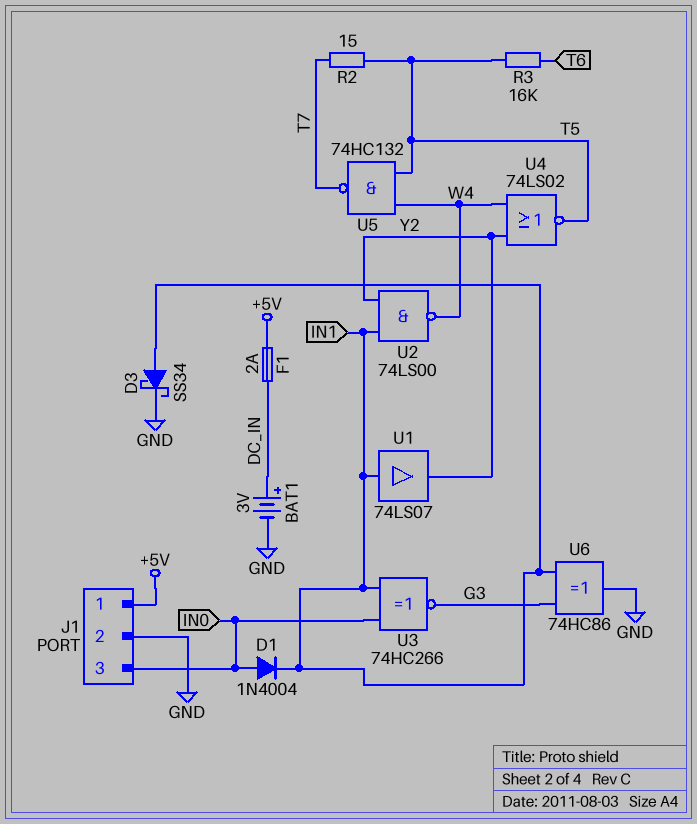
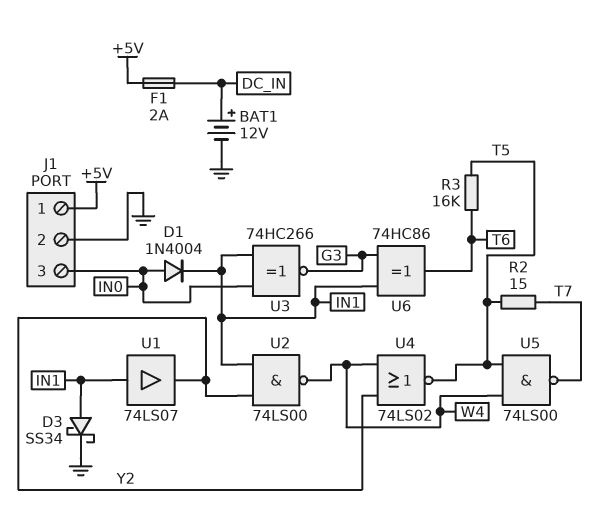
BAT1: 3V (plus DC_IN, minus GND) -> 12V (plus DC_IN, minus GND)
U5: NAND 74HC132 (in T5, in W4, out T7) -> NAND 74LS00 (in T5, in W4, out T7)
U6: XOR 74HC86 (in G3, in IN1, out GND) -> XOR 74HC86 (in G3, in IN1, out T6)

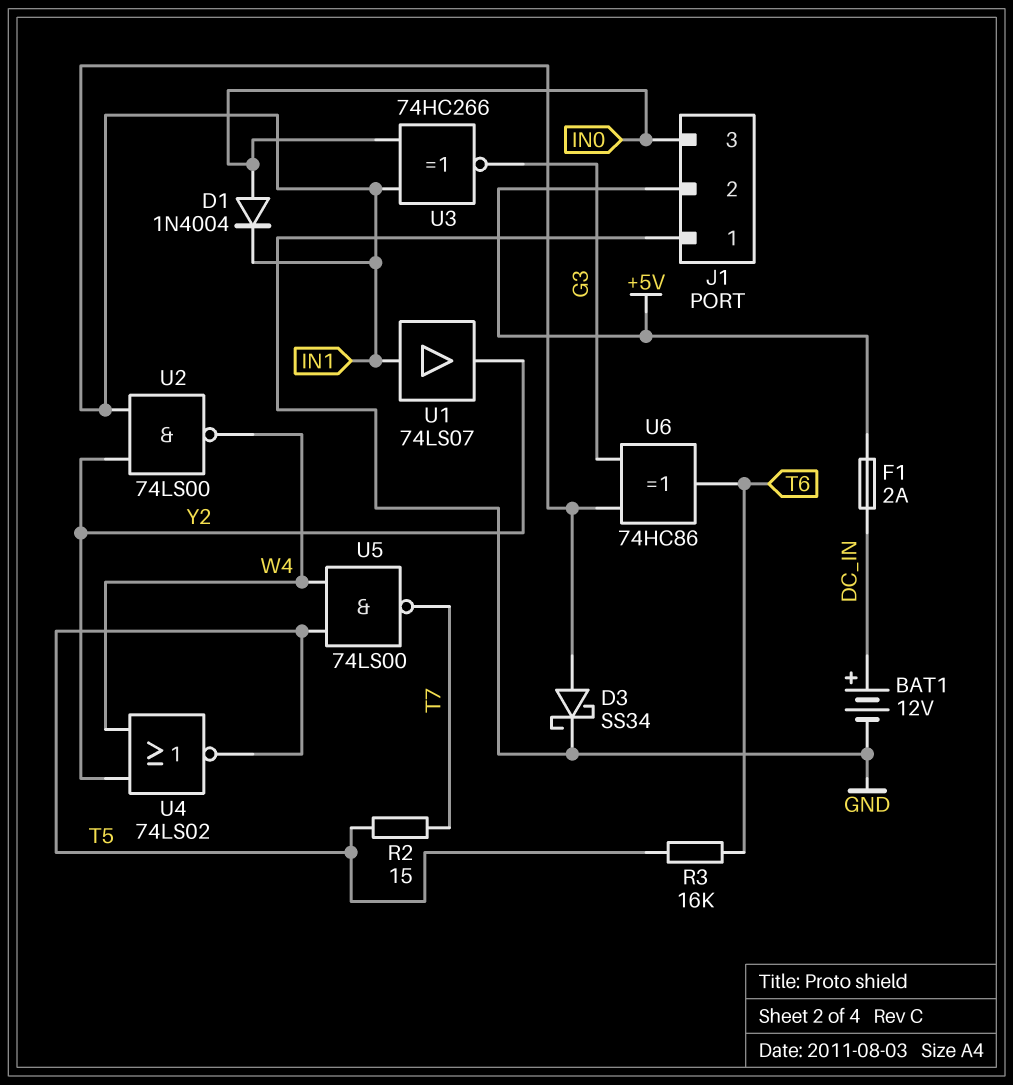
J1 pin 1: +5V -> GND
J1 pin 2: GND -> +5V

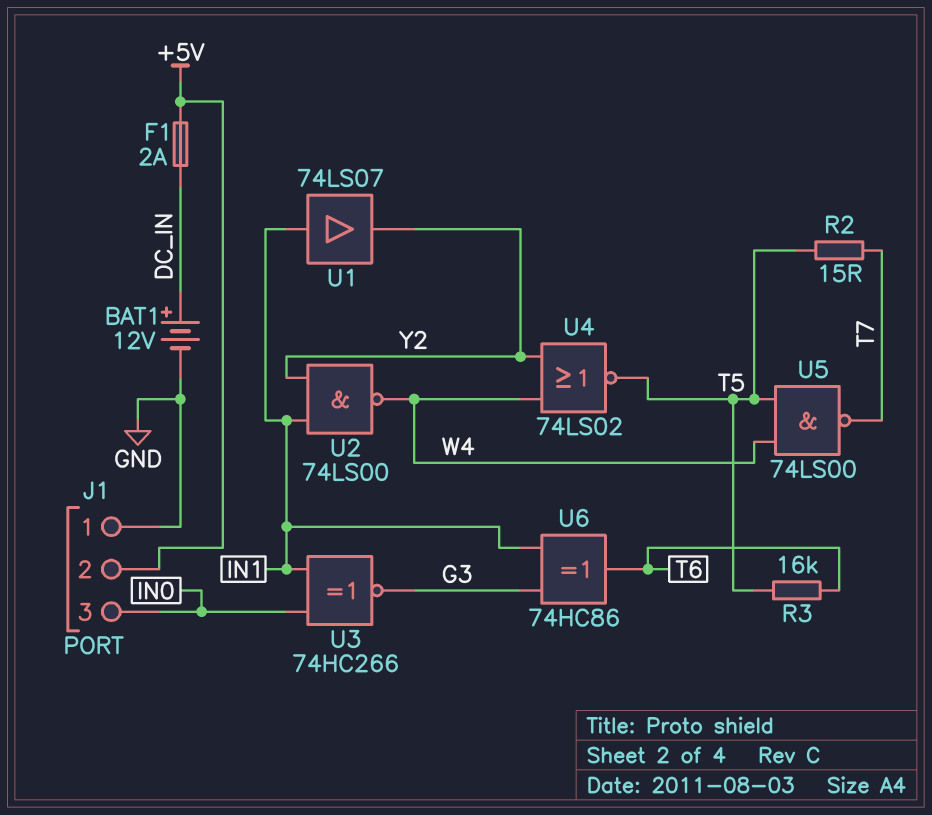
D1: diode 1N4004 (A IN0, K IN1) -> none
D3: schottky SS34 (A IN1, K GND) -> none

